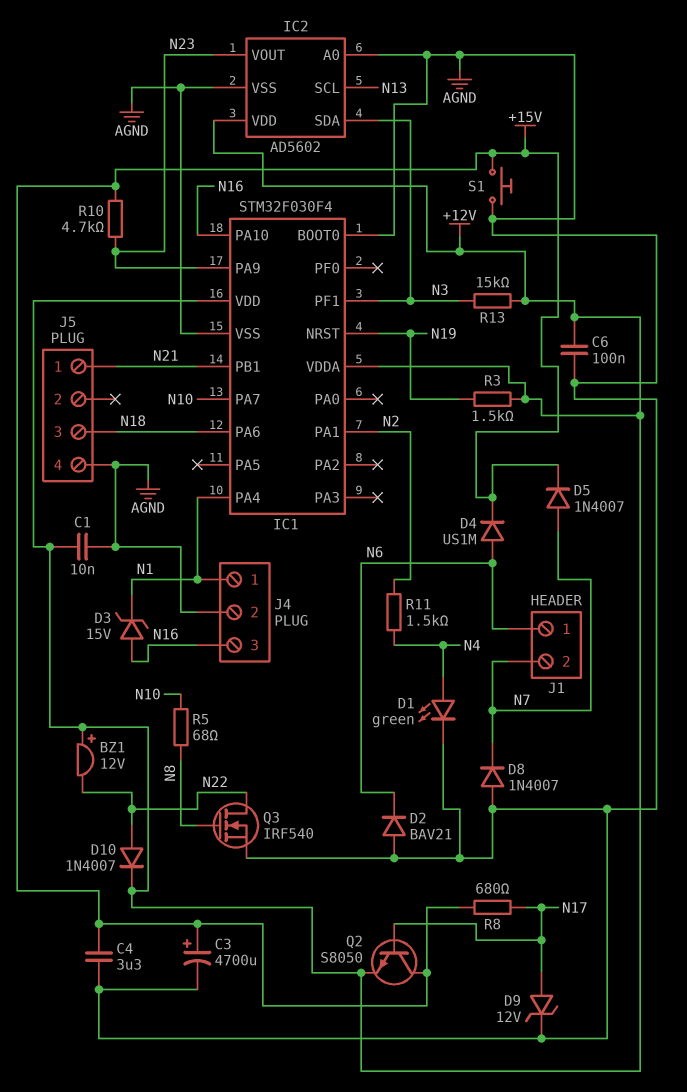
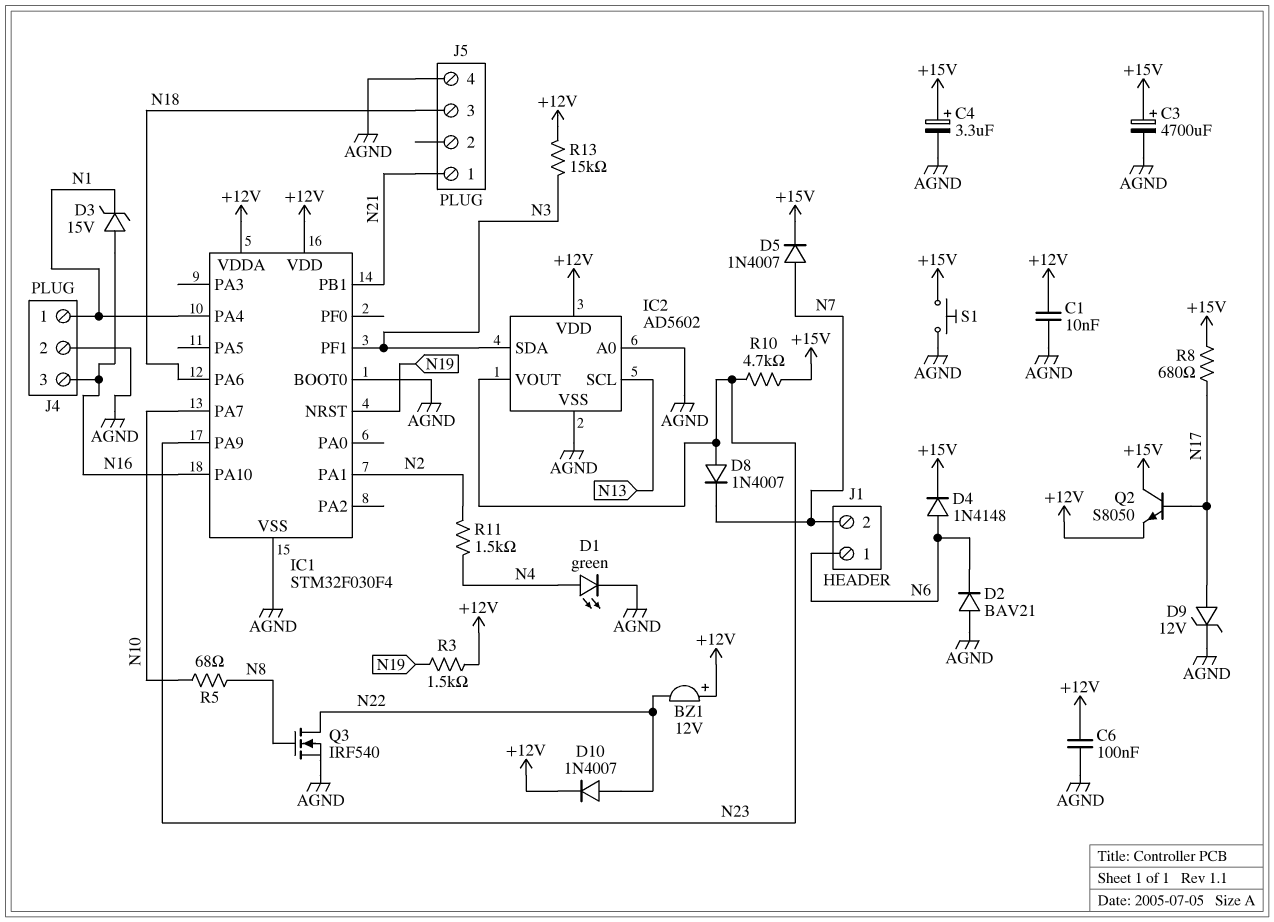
C4: 3.3uF (+15V, AGND) -> 3.3uF (plus +15V, minus AGND)
D4: diode US1M (A N6, K +15V) -> diode 1N4148 (A N6, K +15V)
D8: diode 1N4007 (A AGND, K N7) -> diode 1N4007 (A N23, K N7)

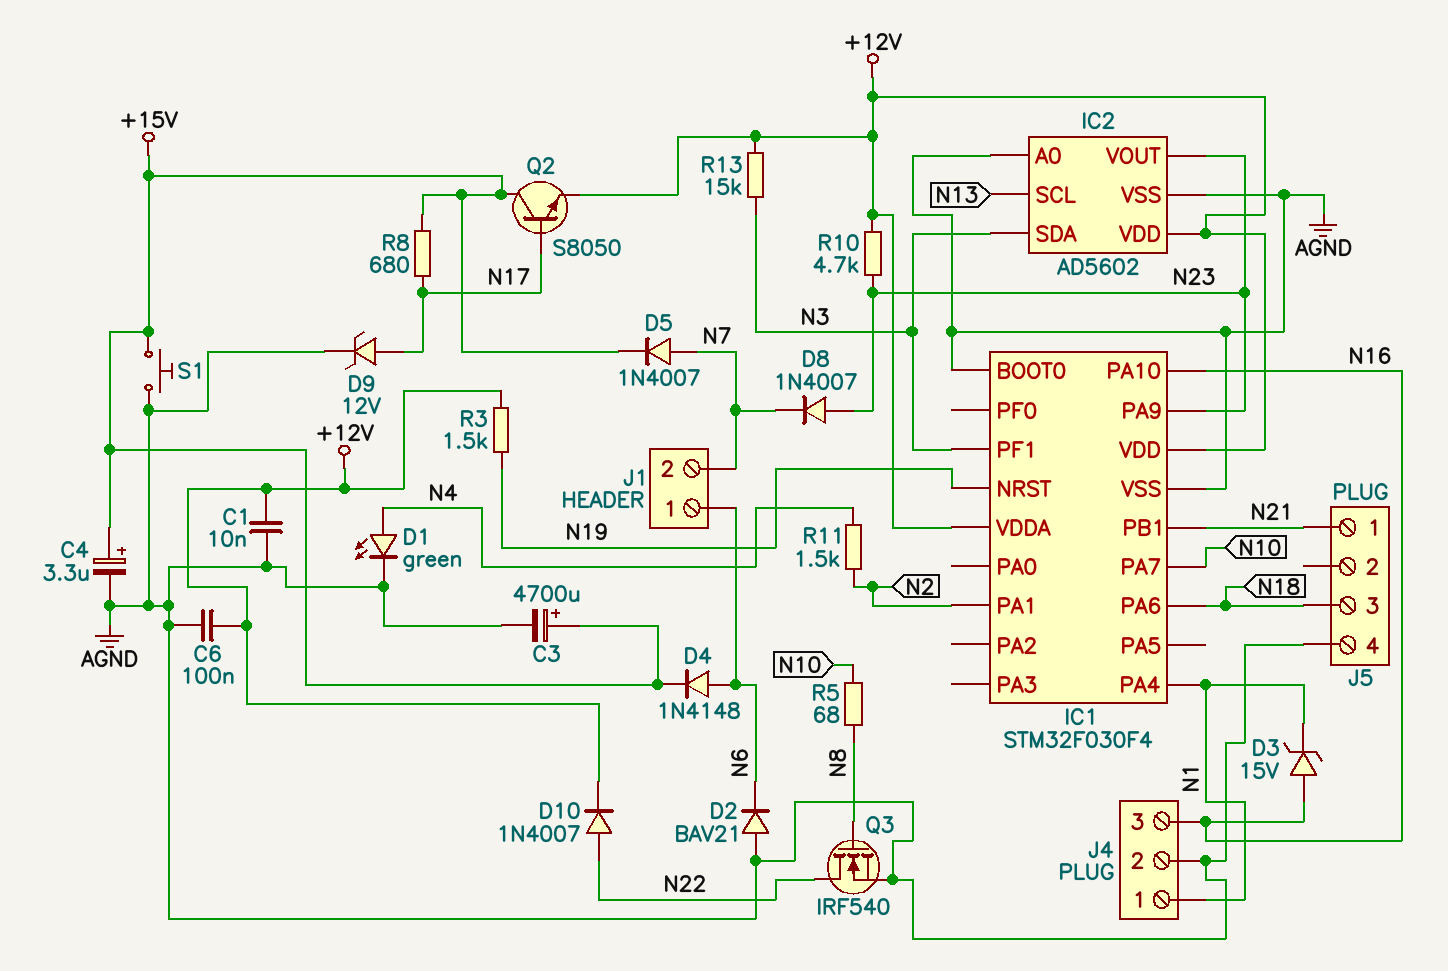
BZ1: buzzer 12V (plus +12V, minus N22) -> none
R10: 4.7k (+15V, N23) -> 4.7k (+12V, N23)

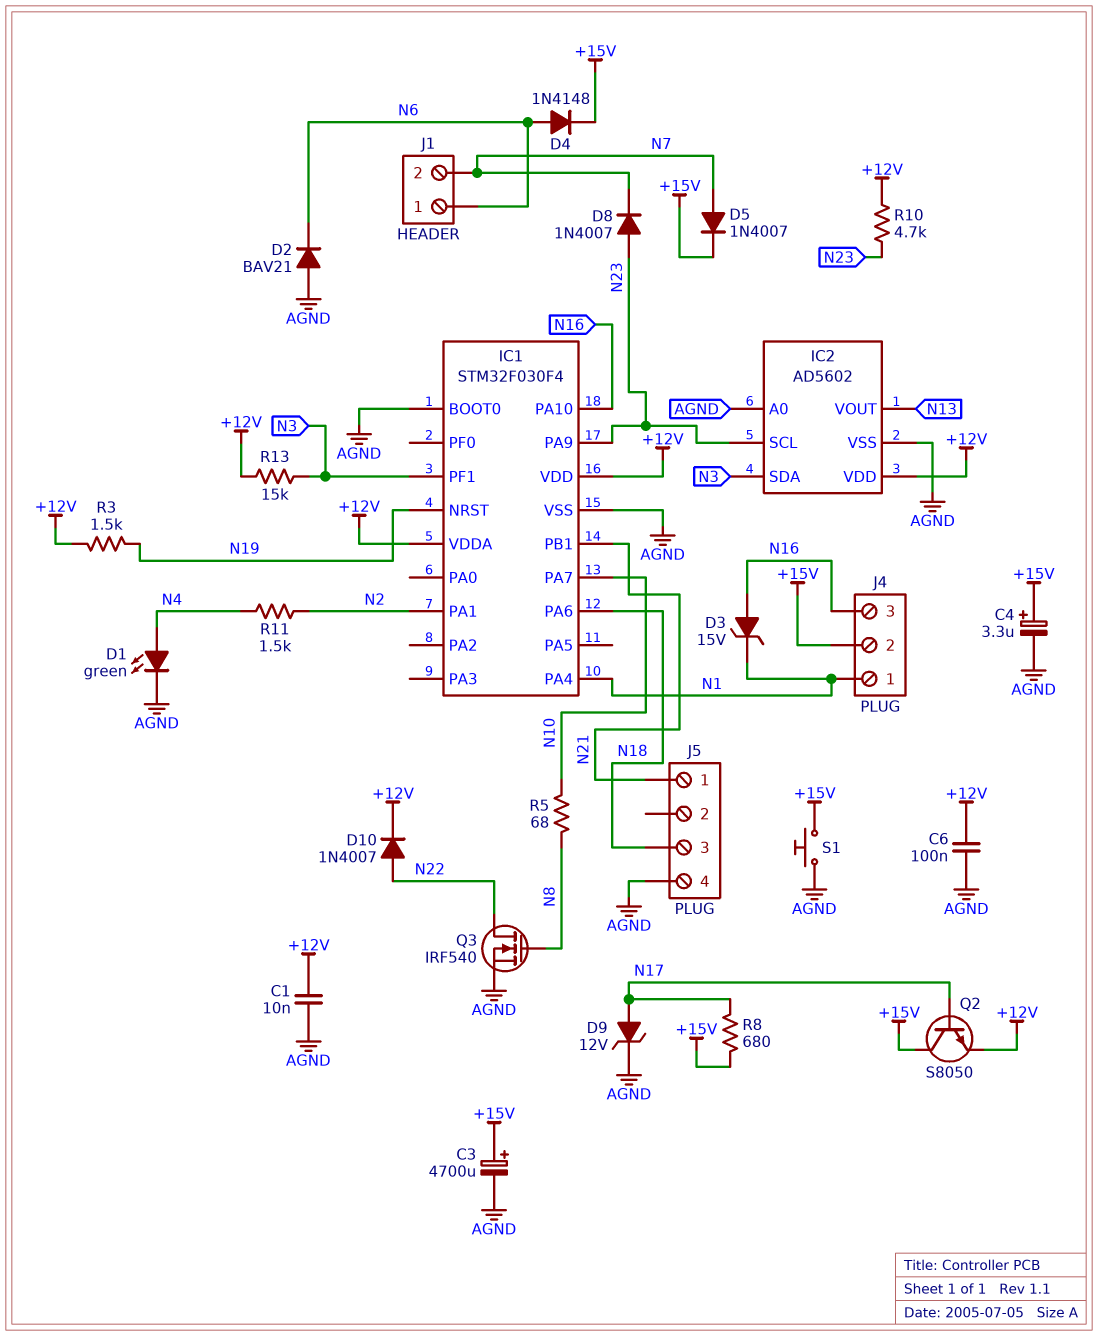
IC2 pin SCL: N13 -> N23
IC2 pin VOUT: N23 -> N13
J4 pin 2: AGND -> +15V

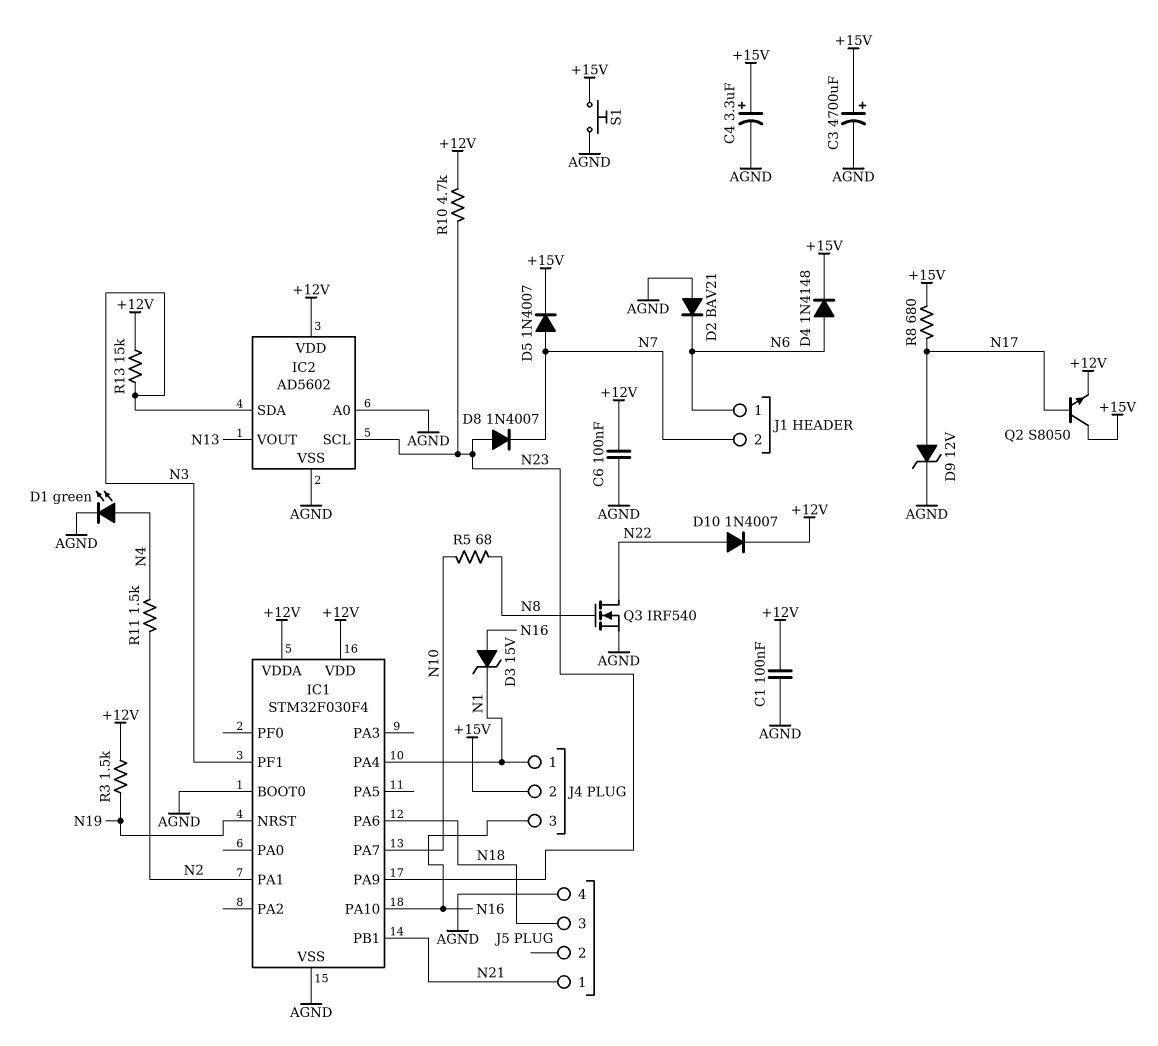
C1: 10nF (+12V, AGND) -> 100nF (+12V, AGND)

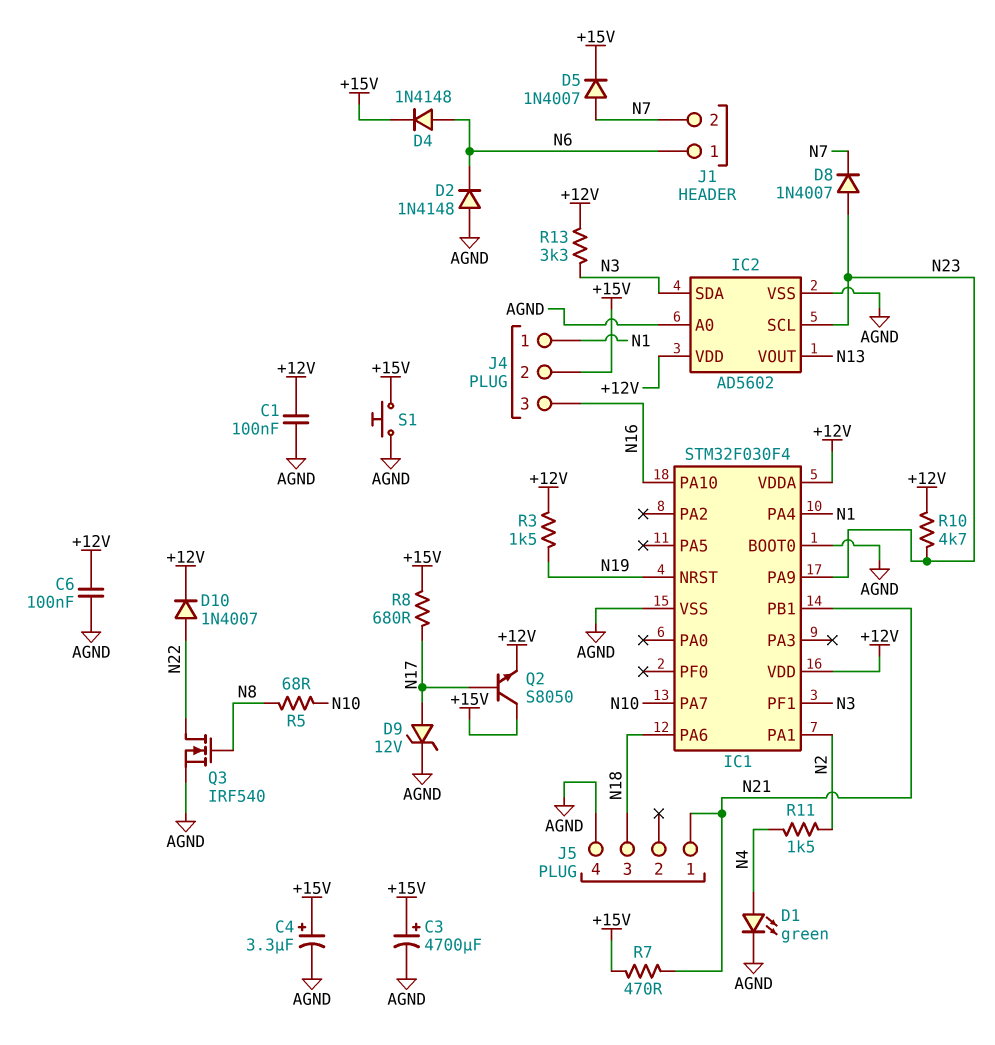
D2: diode BAV21 (A AGND, K N6) -> diode 1N4148 (A AGND, K N6)
D3: zener 15V (A N16, K N1) -> none
R7: none -> 470 (+15V, N21)
R13: 15k (+12V, N3) -> 3.3k (+12V, N3)

